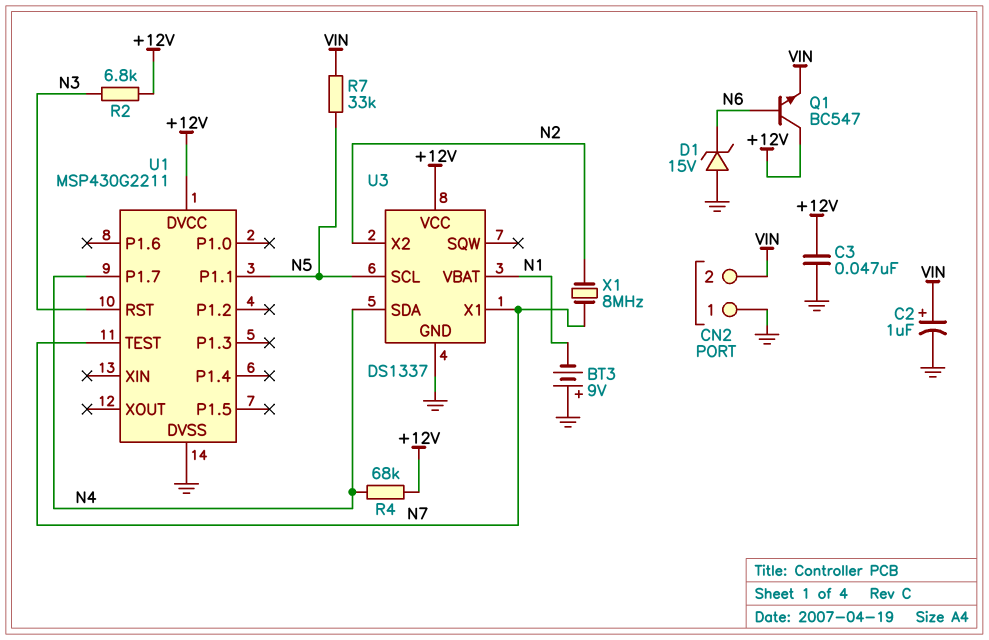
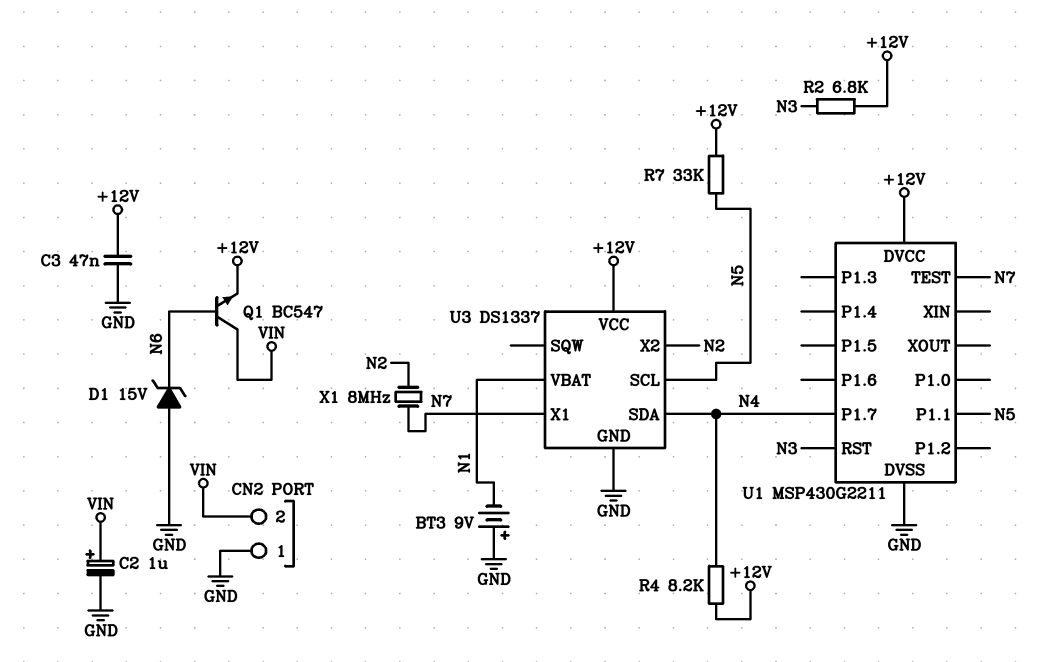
Q1: NPN BC547 (B N6, C +12V, E VIN) -> NPN BC547 (B N6, C VIN, E +12V)
R4: 68k (+12V, N4) -> 8.2k (+12V, N4)
R7: 33k (N5, VIN) -> 33k (+12V, N5)

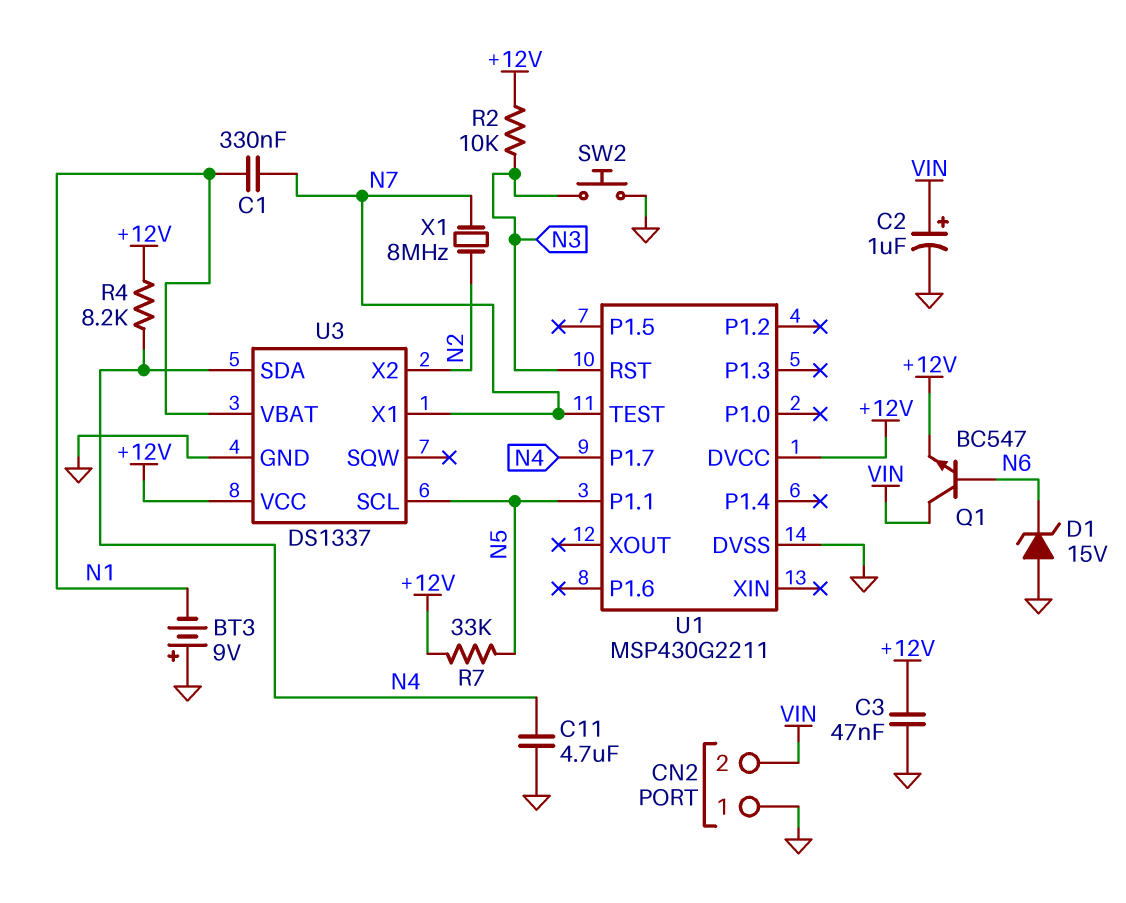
C1: none -> 330nF (N1, N7)
C11: none -> 4.7uF (GND, N4)
R2: 6.8k (+12V, N3) -> 10k (+12V, N3)
SW2: none -> button (GND, N3)

